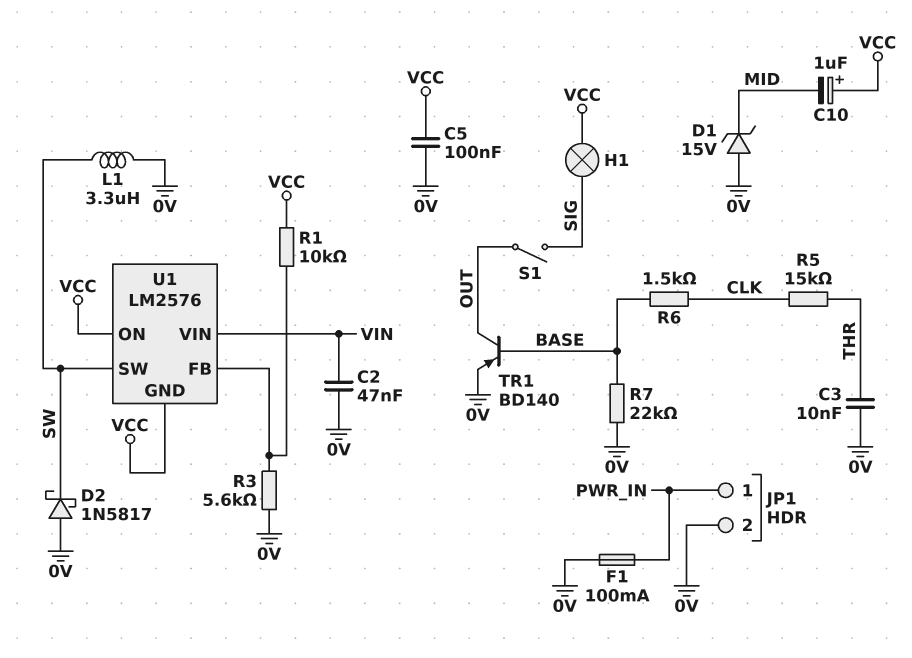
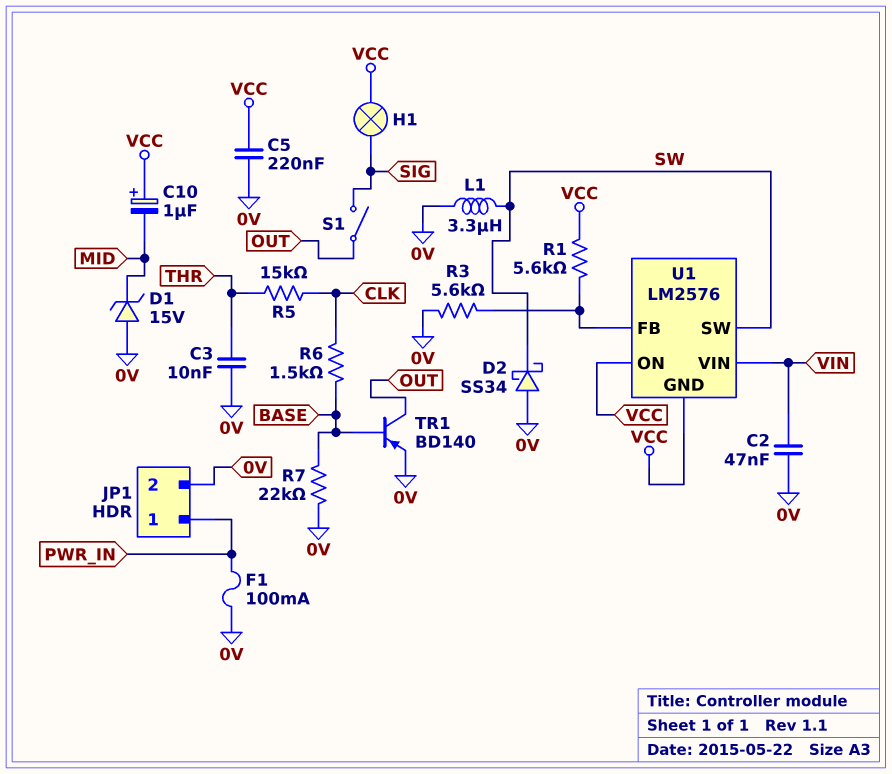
C5: 100nF (0V, VCC) -> 220nF (0V, VCC)
D2: schottky 1N5817 (A 0V, K SW) -> schottky SS34 (A 0V, K SW)
R1: 10k (U1/FB, VCC) -> 5.6k (U1/FB, VCC)

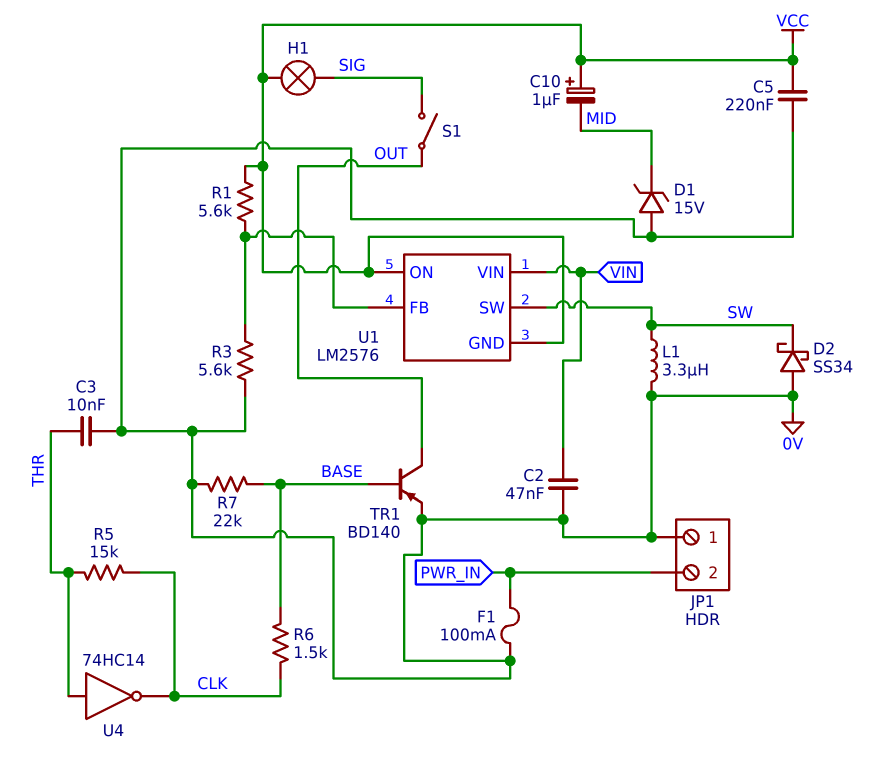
JP1 pin 1: PWR_IN -> 0V
JP1 pin 2: 0V -> PWR_IN
U4: none -> NOT 74HC14 (in THR, out CLK)

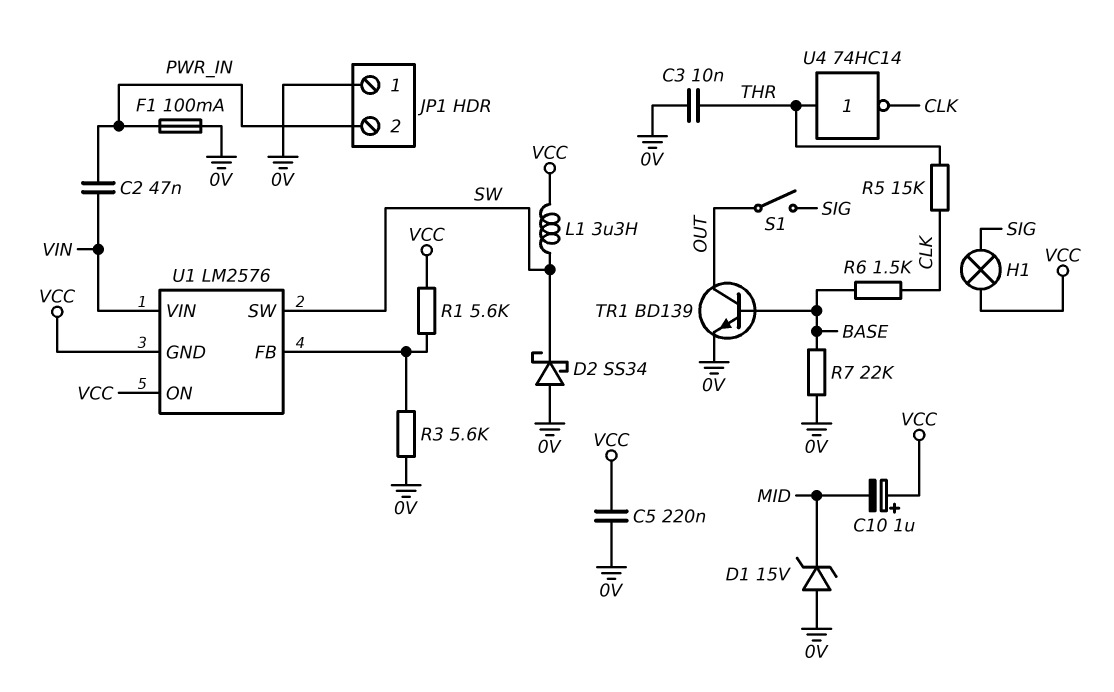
C2: 47nF (0V, VIN) -> 47nF (PWR_IN, VIN)
L1: 3.3uH (0V, SW) -> 3.3uH (SW, VCC)
TR1: PNP BD140 (B BASE, C OUT, E 0V) -> NPN BD139 (B BASE, C OUT, E 0V)

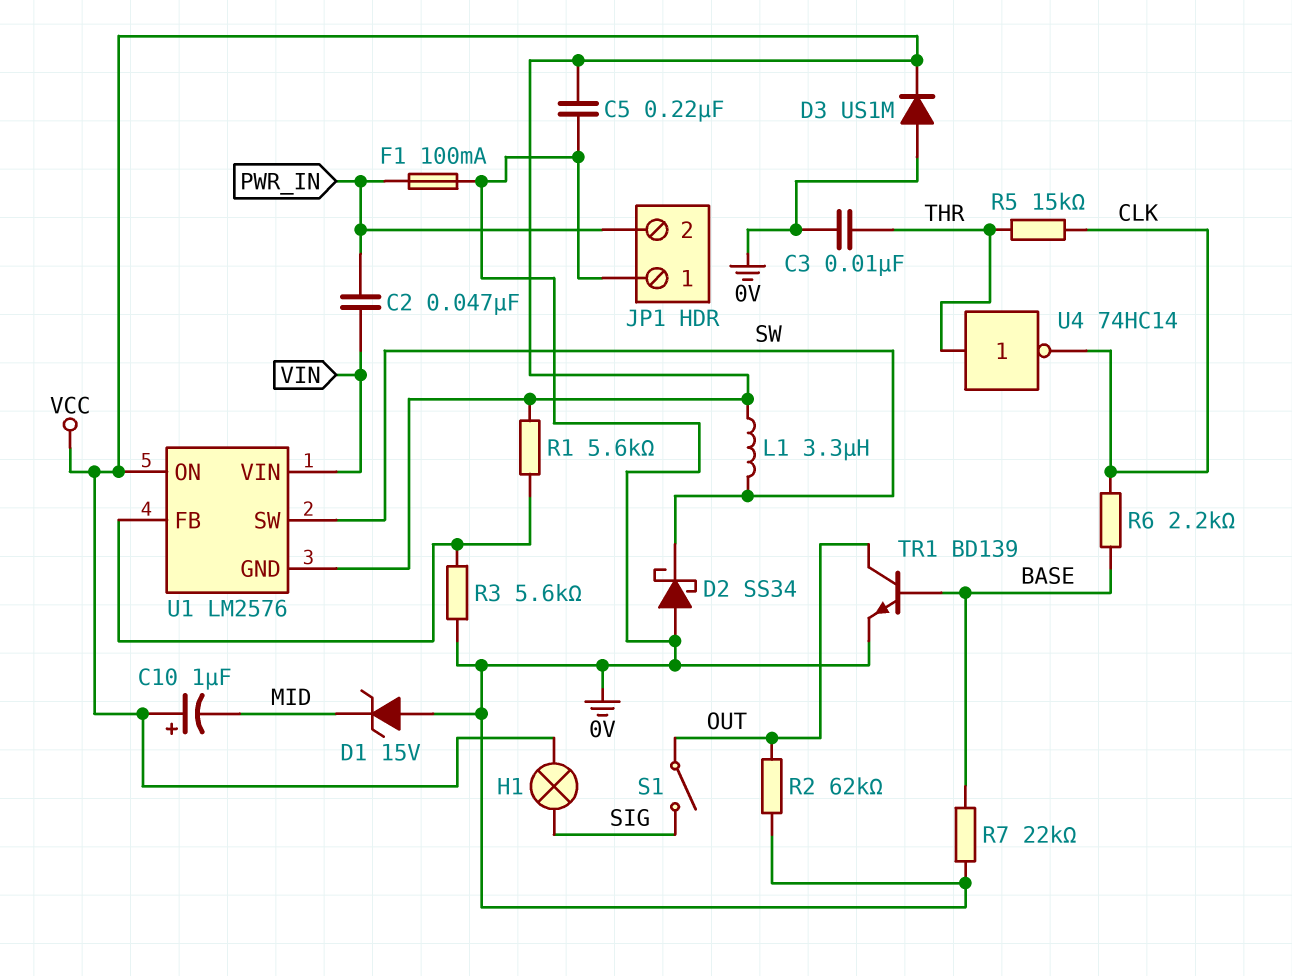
D3: none -> diode US1M (A 0V, K VCC)
R2: none -> 62k (0V, OUT)
R6: 1.5k (BASE, CLK) -> 2.2k (BASE, CLK)

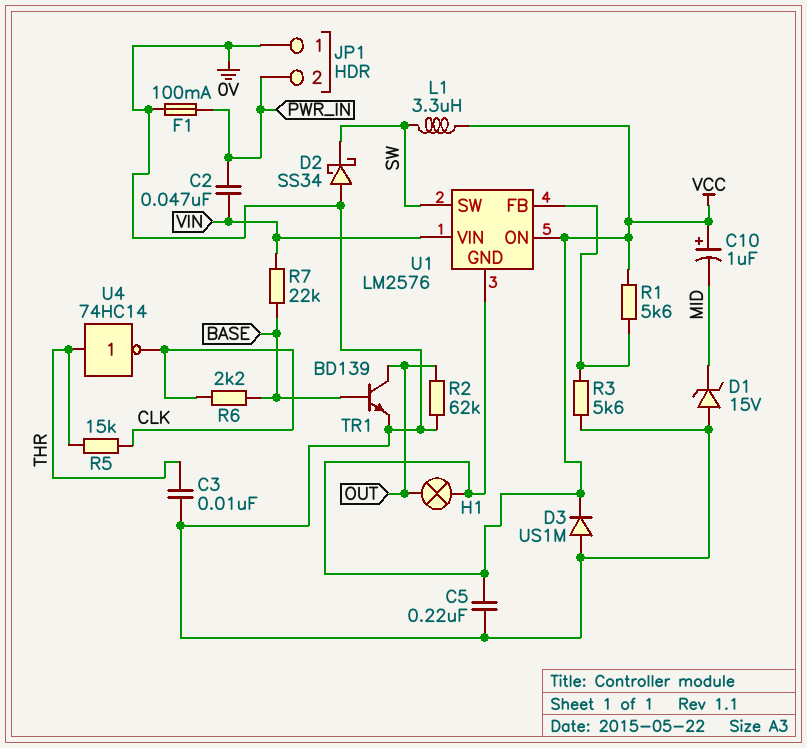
H1: lamp (SIG, VCC) -> lamp (OUT, VCC)
R7: 22k (0V, BASE) -> 22k (BASE, VIN)
S1: switch (OUT, SIG) -> none

